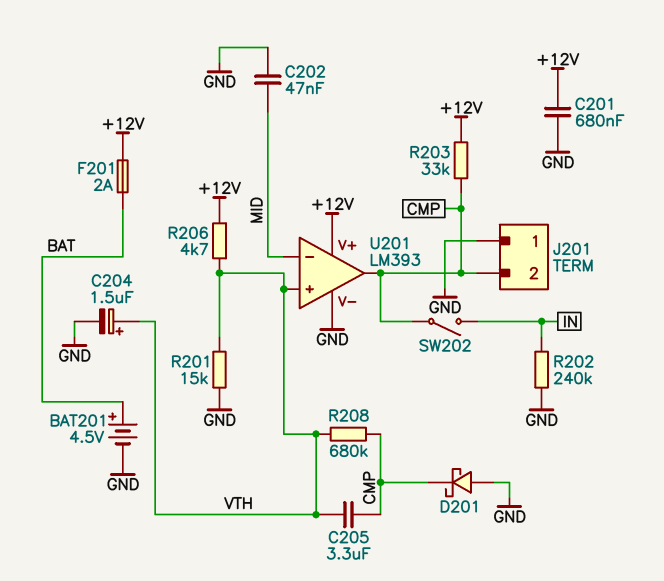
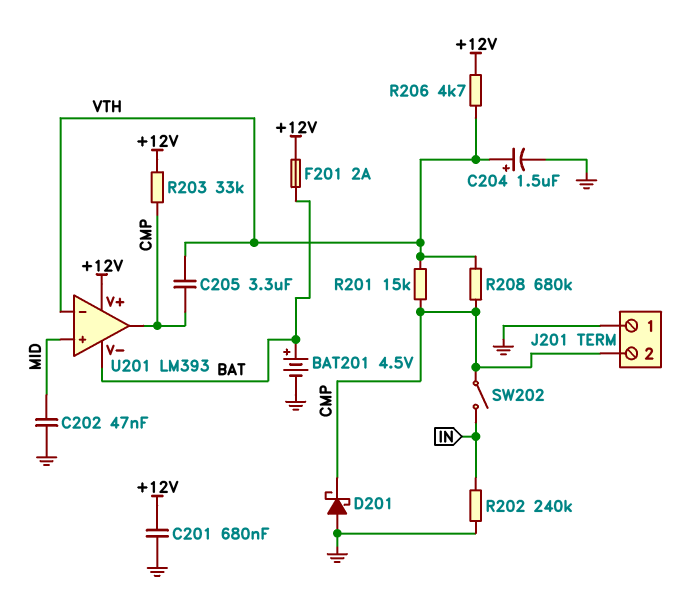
R201: 15k (GND, VTH) -> 15k (CMP, VTH)
U201 pin V-: GND -> BAT
U201 pin in+: VTH -> MID
U201 pin in-: MID -> VTH

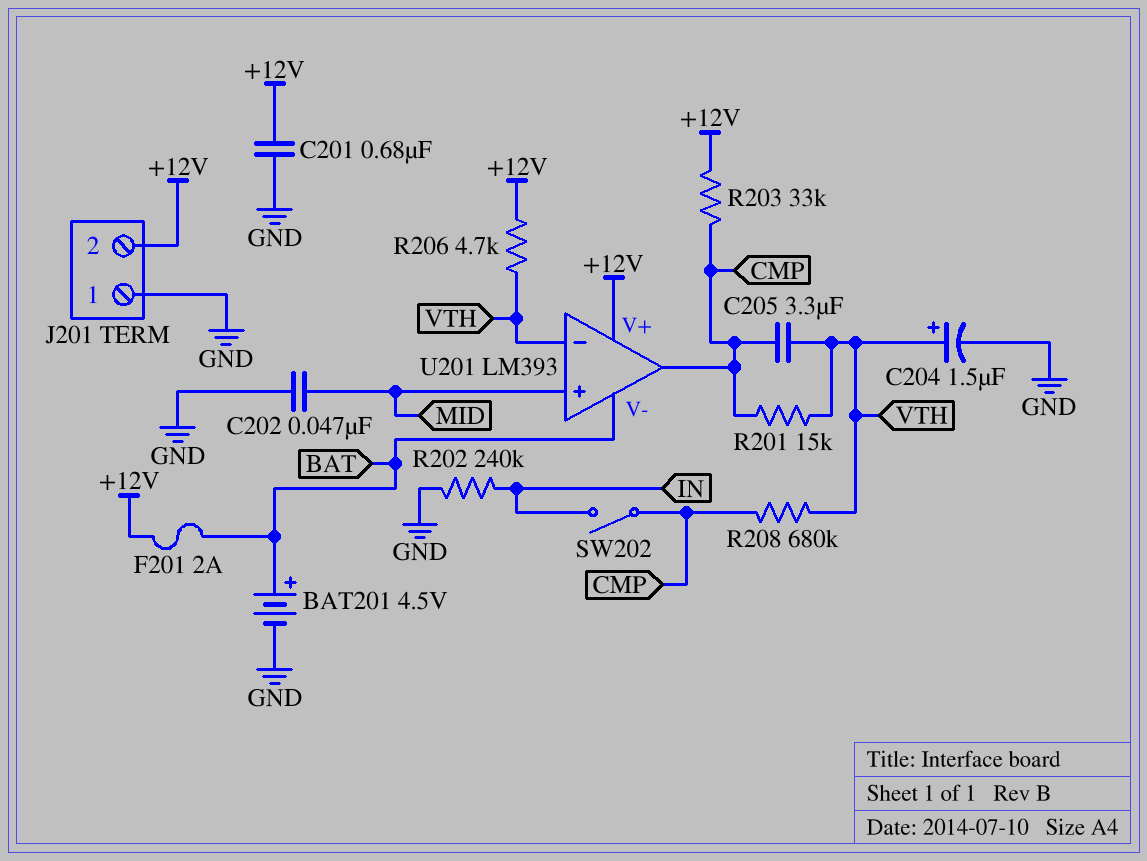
D201: schottky (A GND, K CMP) -> none
J201 pin 2: CMP -> +12V

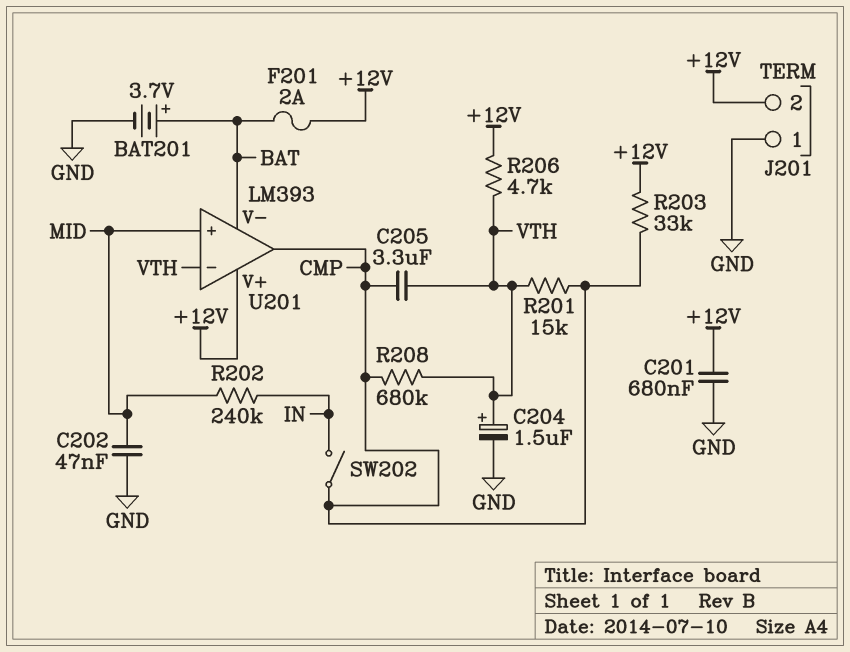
BAT201: 4.5V (plus BAT, minus GND) -> 3.7V (plus BAT, minus GND)
R202: 240k (GND, IN) -> 240k (IN, MID)

